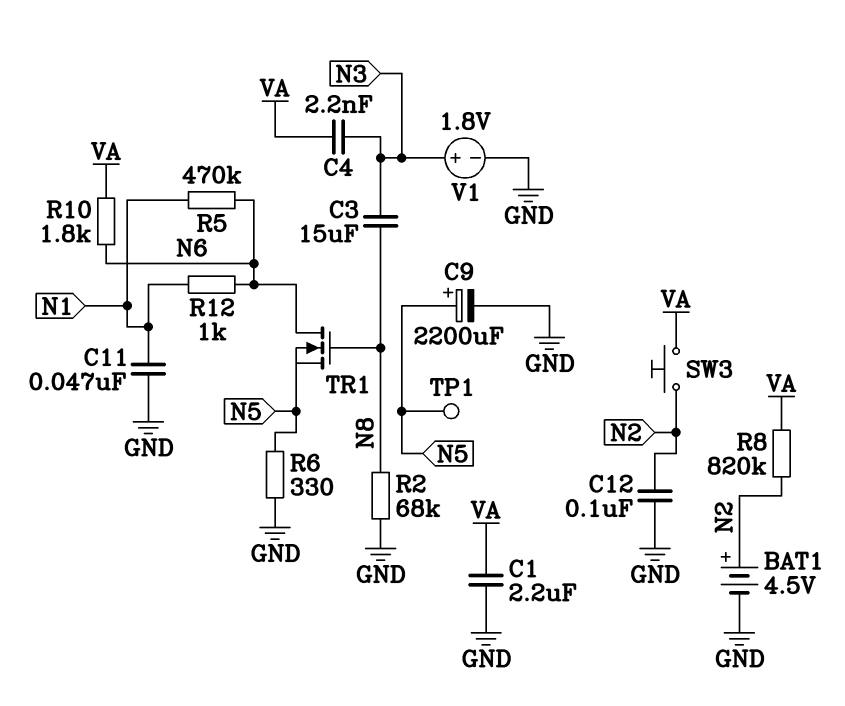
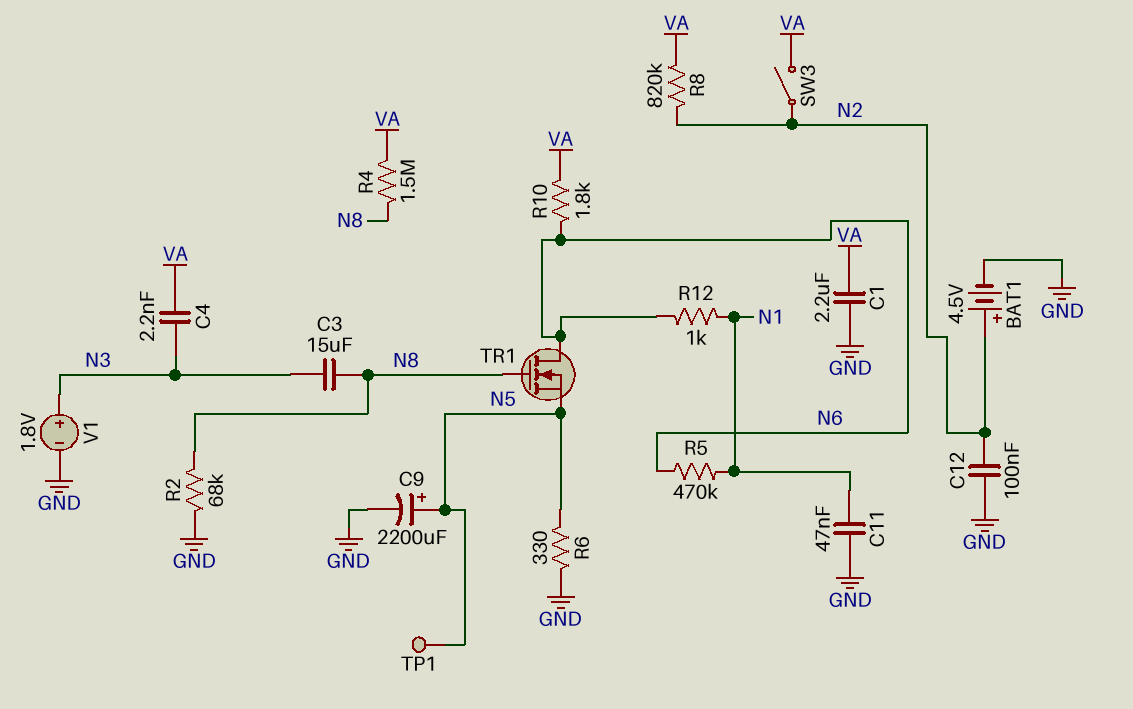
R4: none -> 1.5M (N8, VA)
SW3: button (N2, VA) -> switch (N2, VA)

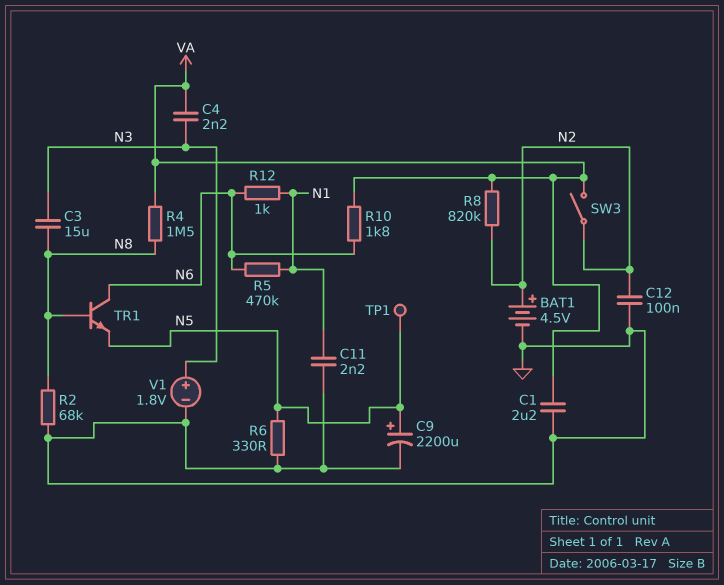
C11: 47nF (GND, N1) -> 2.2nF (GND, N1)
TR1: NMOS (G N8, D N6, S N5) -> NPN (B N8, C N6, E N5)

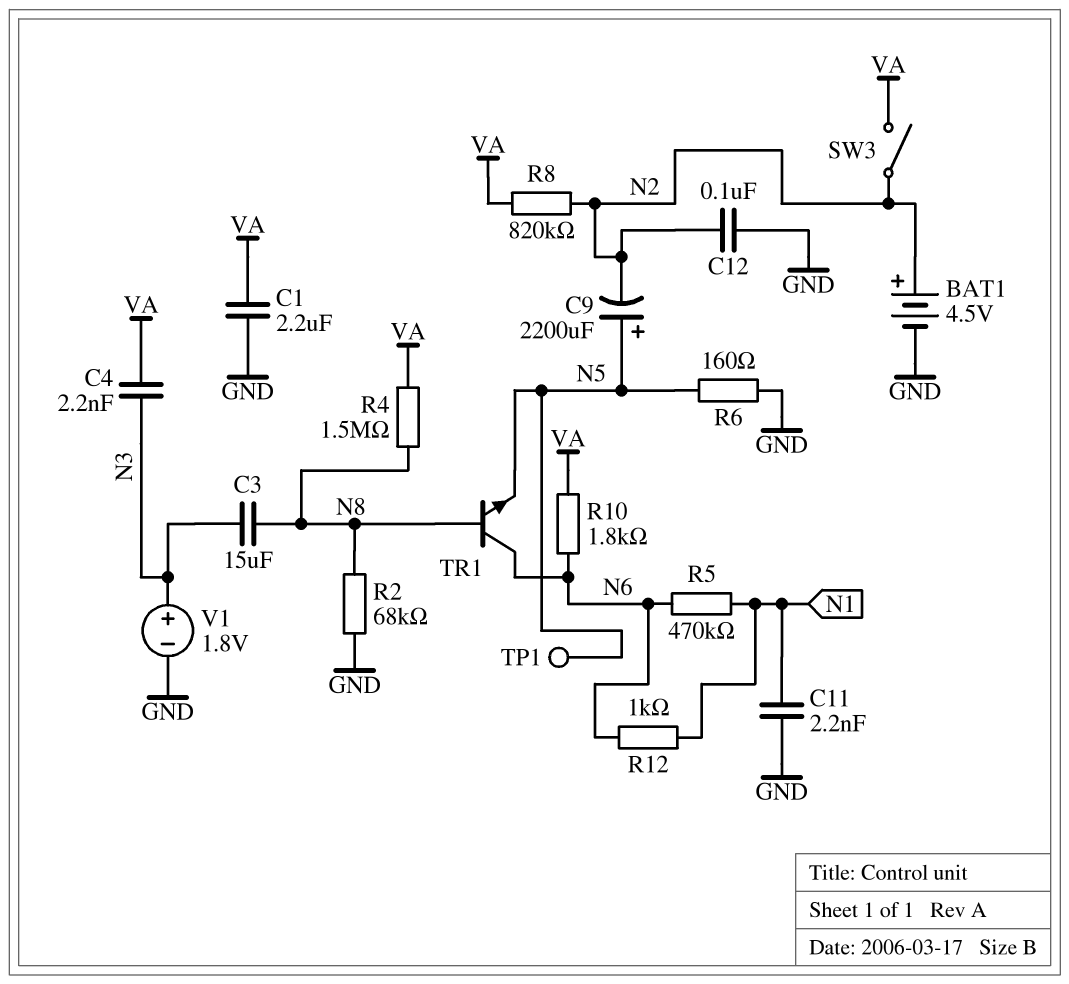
C9: 2200uF (plus N5, minus GND) -> 2200uF (plus N5, minus N2)
R6: 330 (GND, N5) -> 160 (GND, N5)

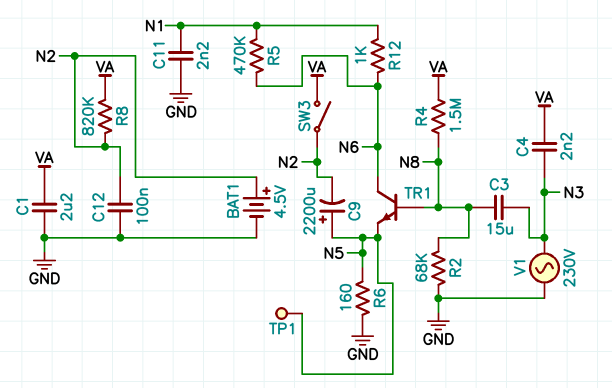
R10: 1.8k (N6, VA) -> none
V1: 1.8V (plus N3, minus GND) -> AC 230V (GND, N3)

